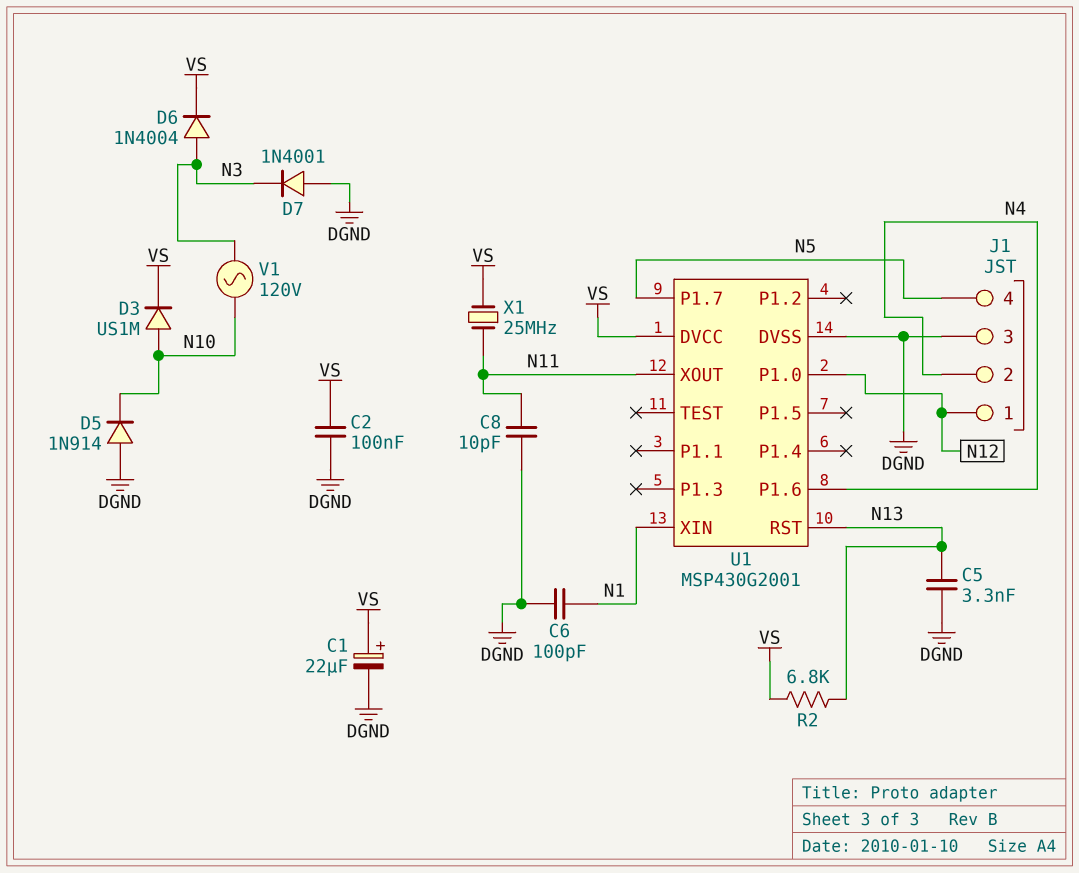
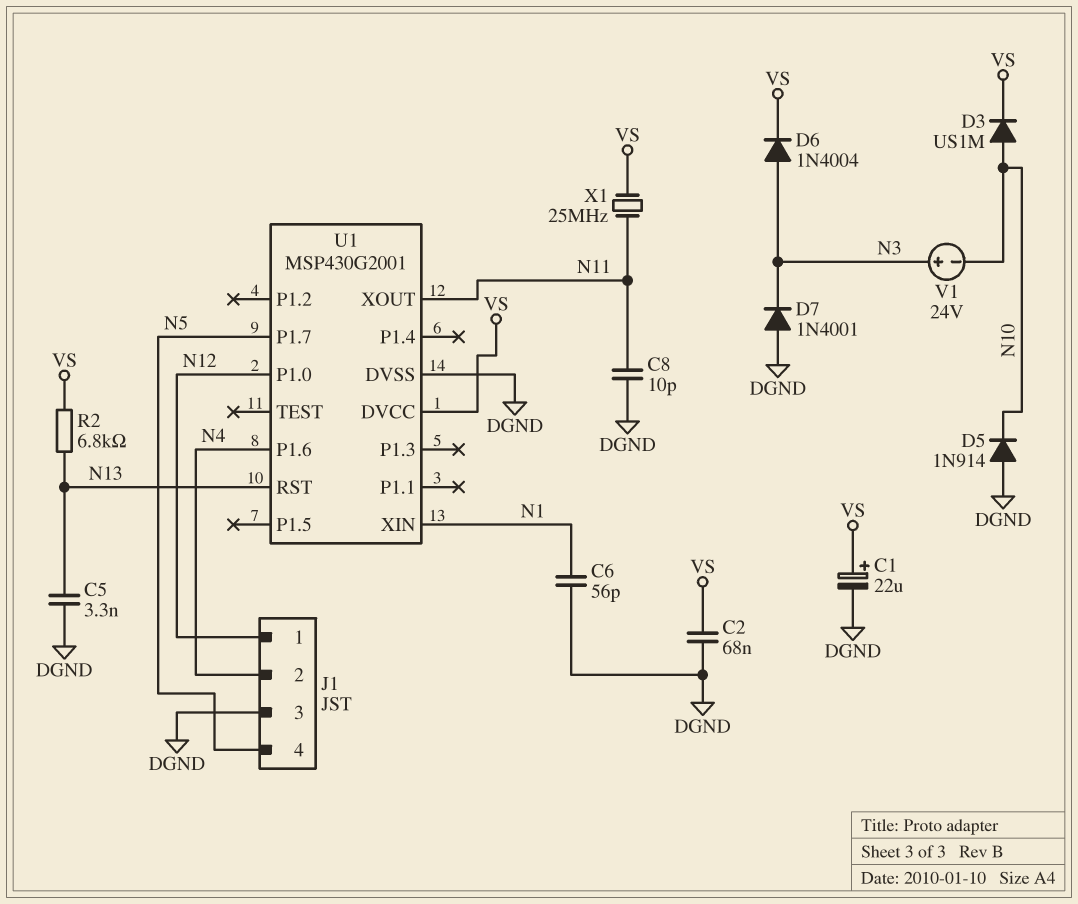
C2: 100nF (DGND, VS) -> 68nF (DGND, VS)
C6: 100pF (DGND, N1) -> 56pF (DGND, N1)
V1: AC 120V (N3, N10) -> 24V (plus N3, minus N10)

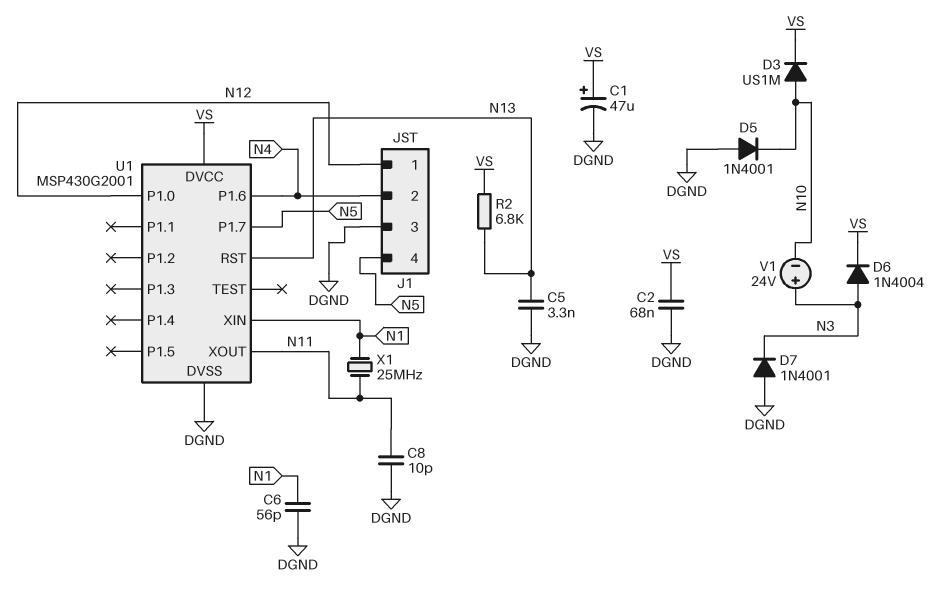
C1: 22uF (plus VS, minus DGND) -> 47uF (plus VS, minus DGND)
D5: diode 1N914 (A DGND, K N10) -> diode 1N4001 (A DGND, K N10)
X1: 25MHz (N11, VS) -> 25MHz (N1, N11)

